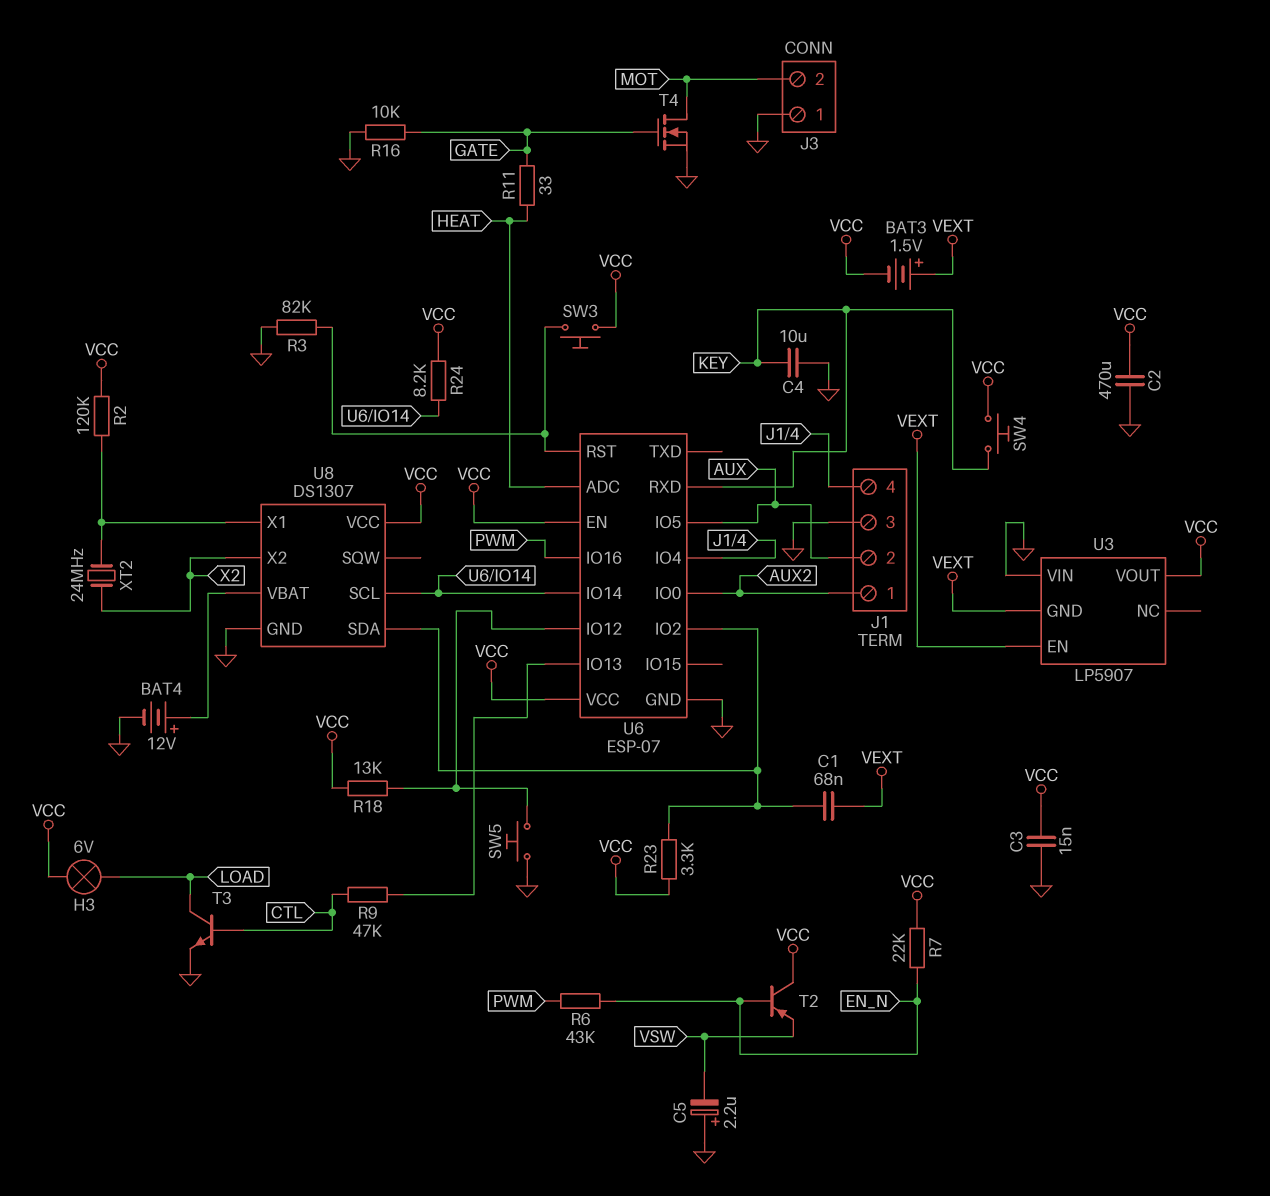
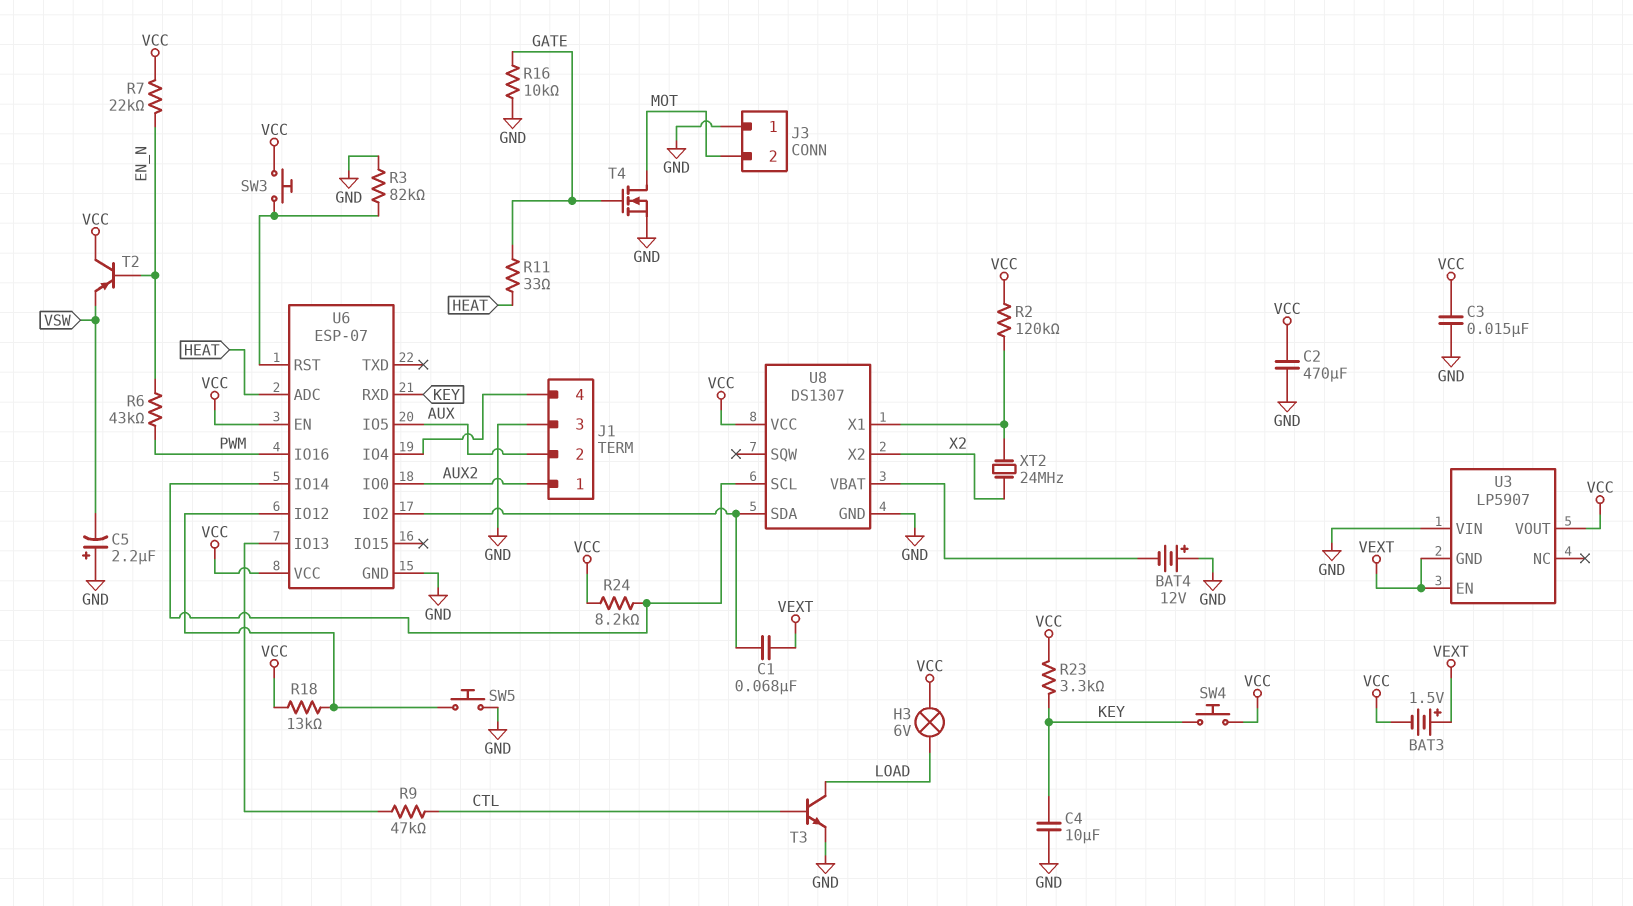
BAT4: 12V (plus U8/VBAT, minus GND) -> 12V (plus GND, minus U8/VBAT)
R23: 3.3k (U6/IO2, VCC) -> 3.3k (KEY, VCC)

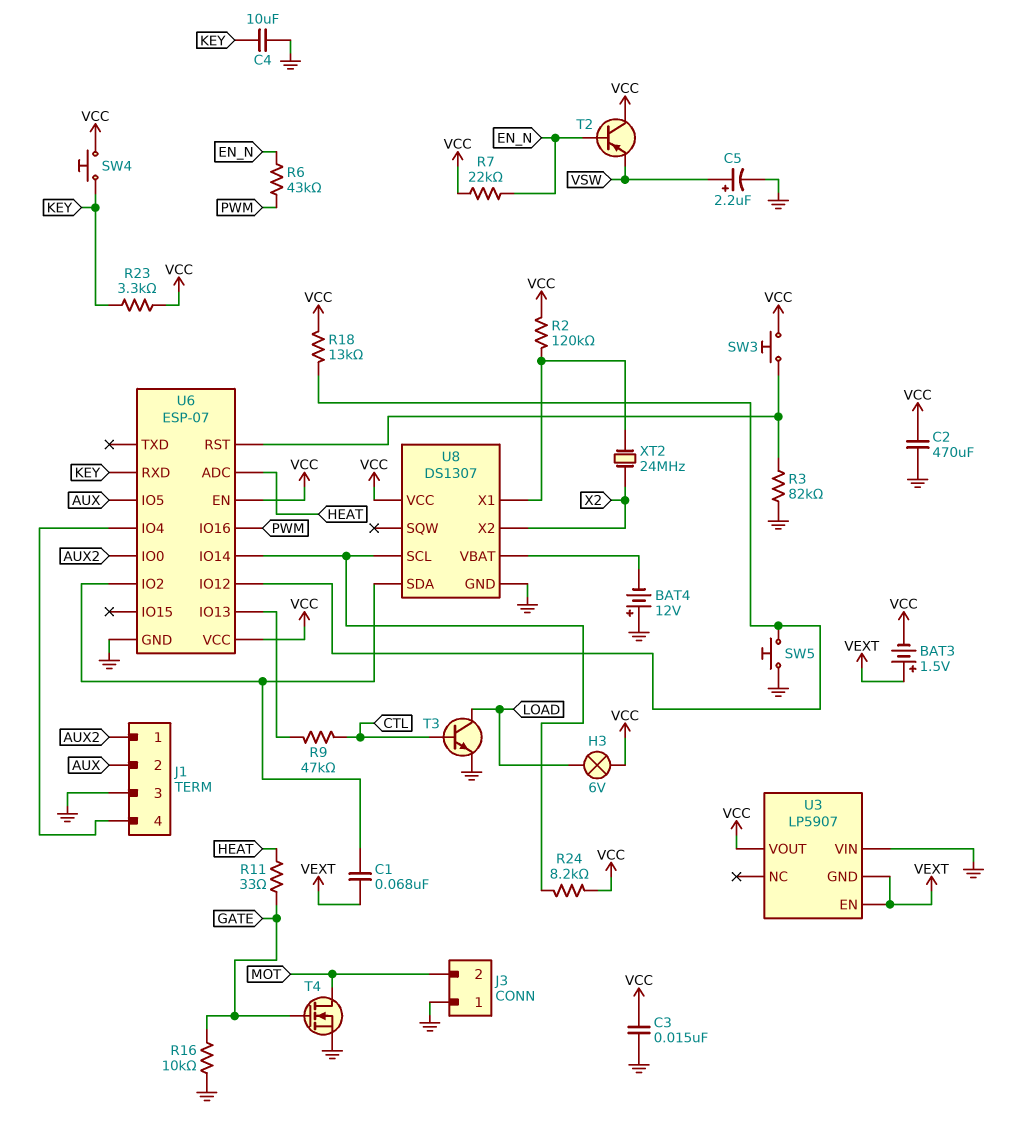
C5: 2.2uF (plus GND, minus VSW) -> 2.2uF (plus VSW, minus GND)

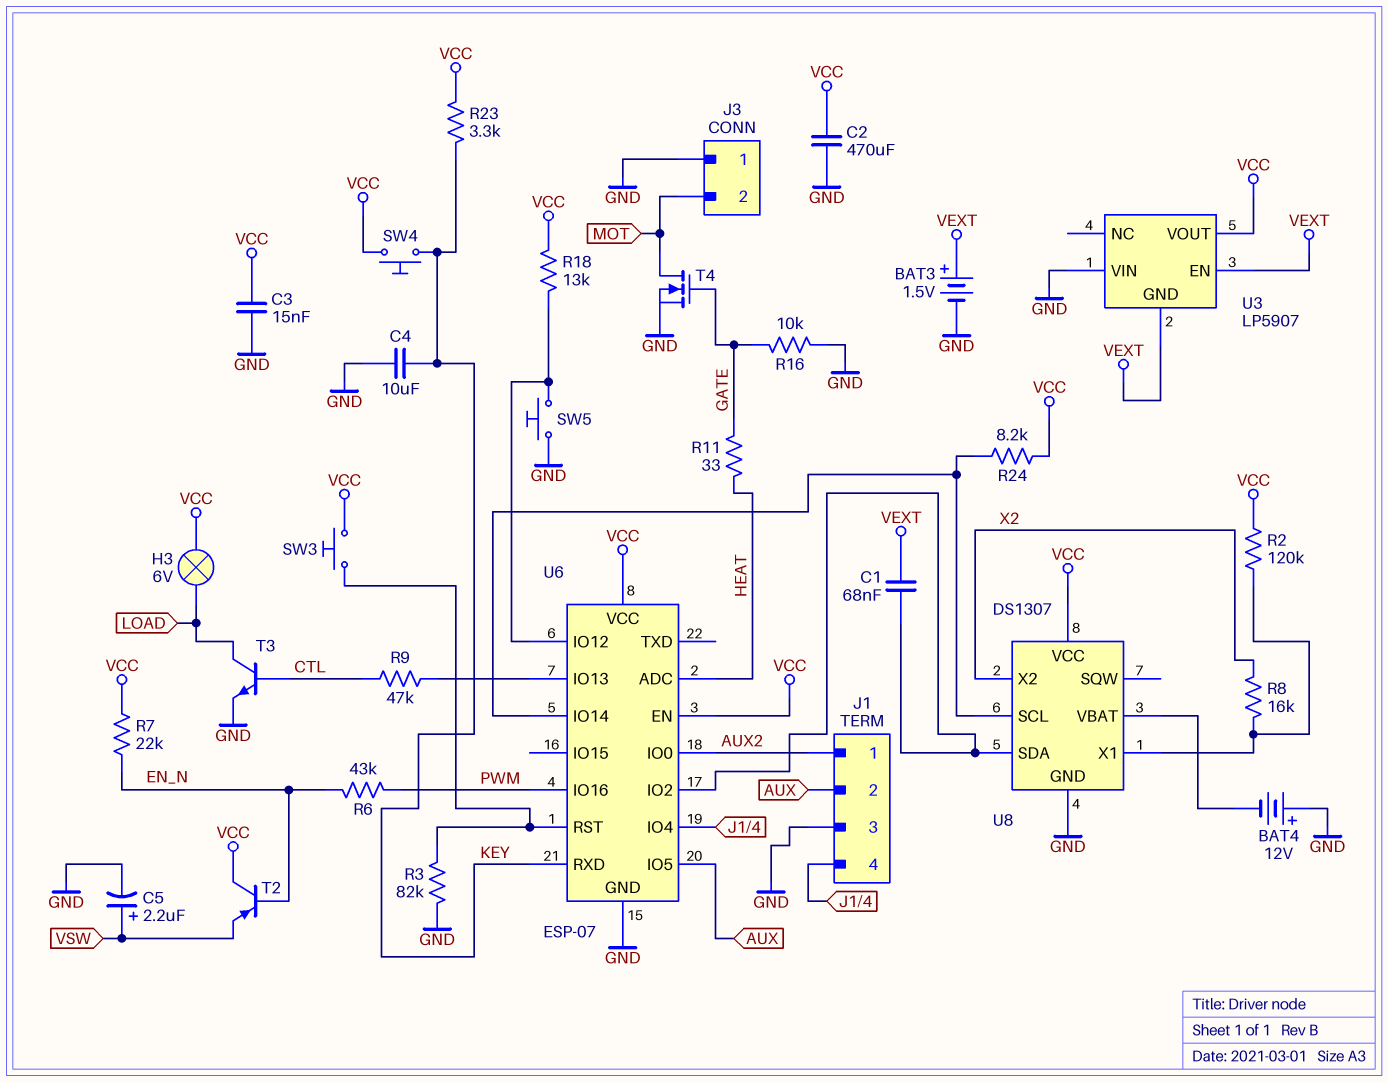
BAT3: 1.5V (plus VEXT, minus VCC) -> 1.5V (plus VEXT, minus GND)
R8: none -> 16k (U8/X1, X2)
XT2: 24MHz (U8/X1, X2) -> none

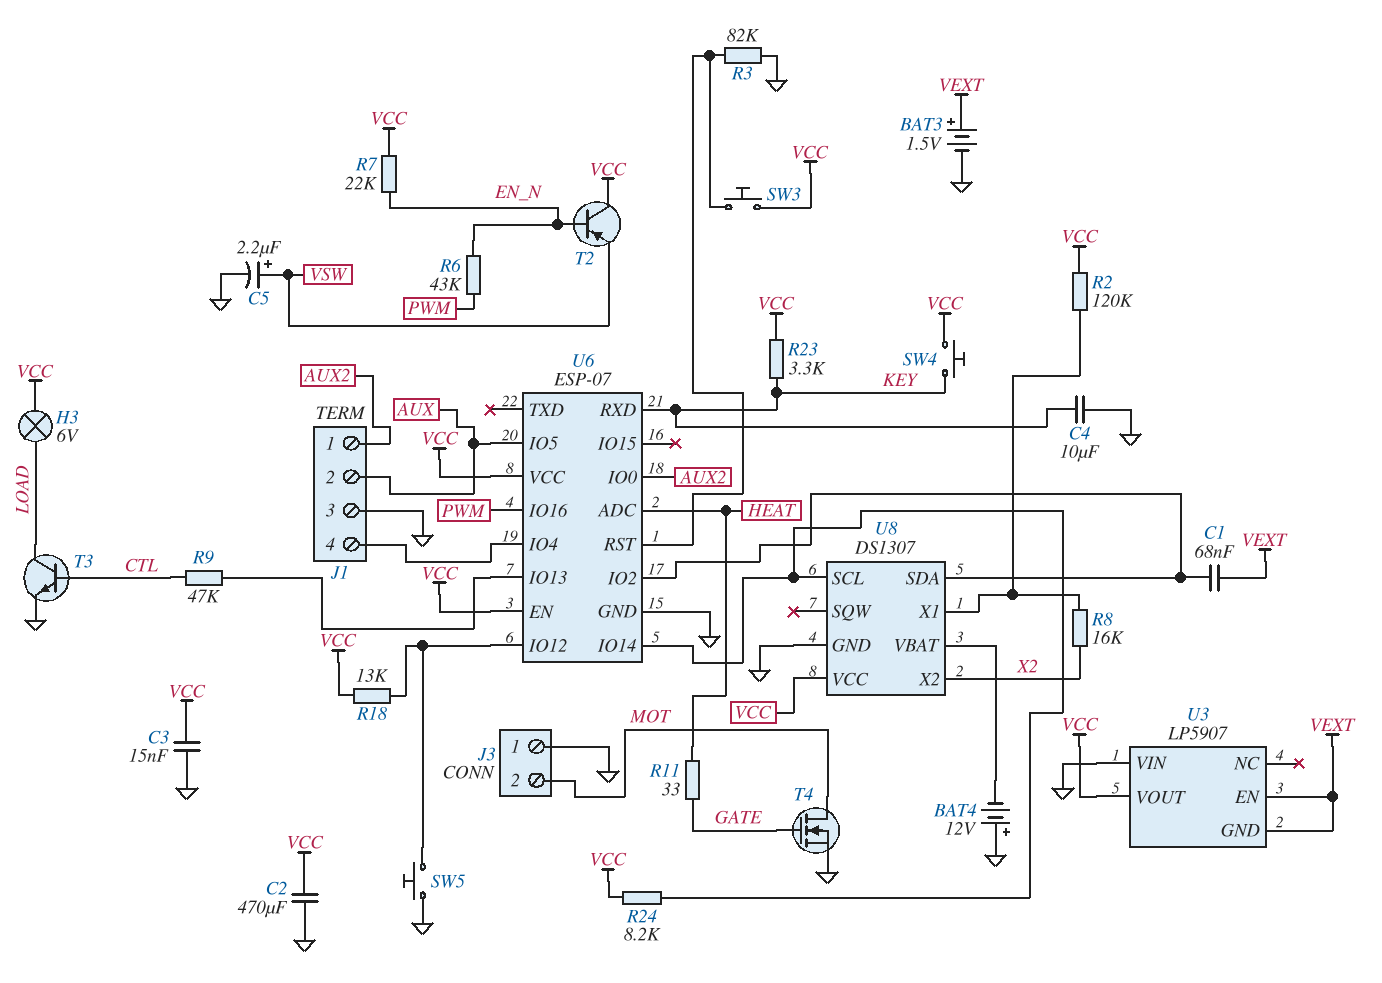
R16: 10k (GATE, GND) -> none

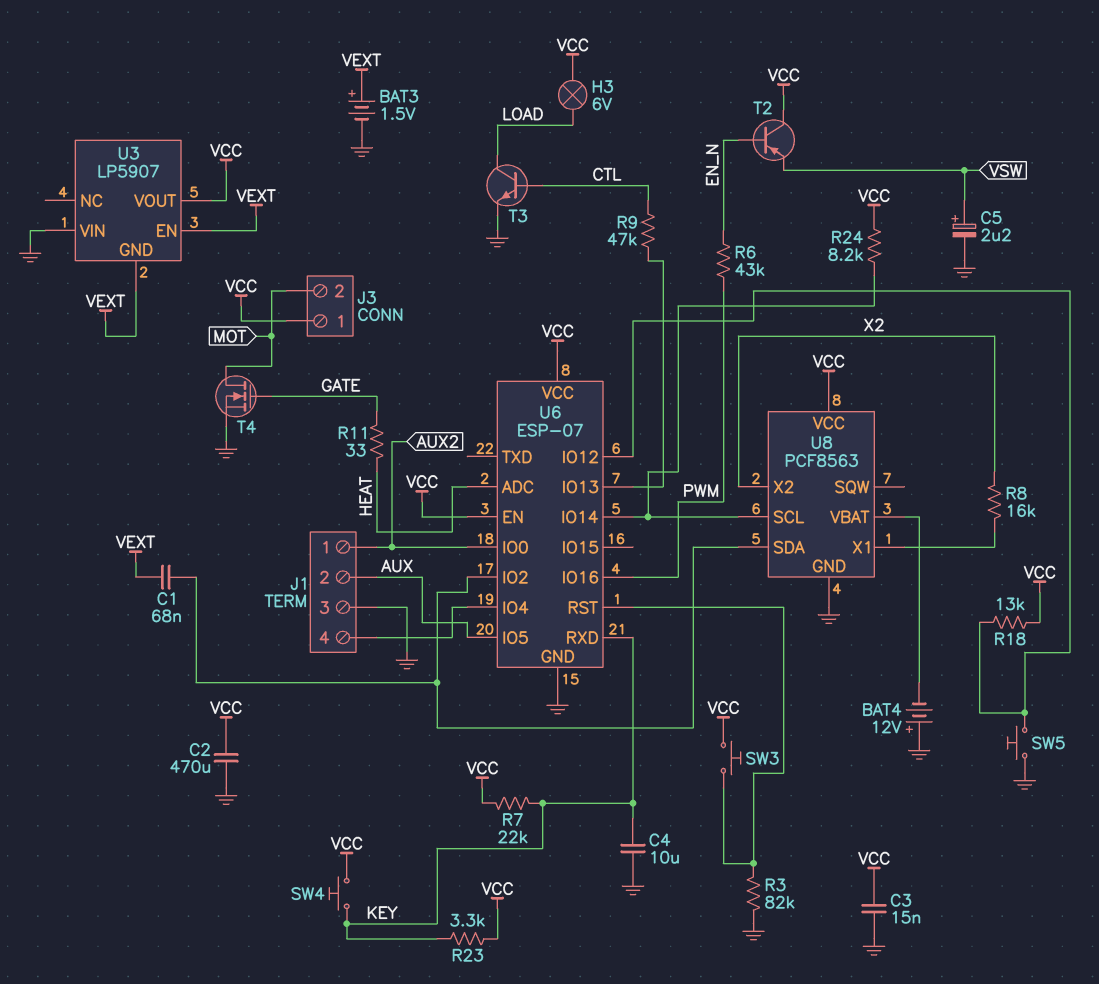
J3 pin 1: GND -> VCC
R2: 120k (U8/X1, VCC) -> none
R7: 22k (EN_N, VCC) -> 22k (KEY, VCC)
U8: DS1307 -> PCF8563

